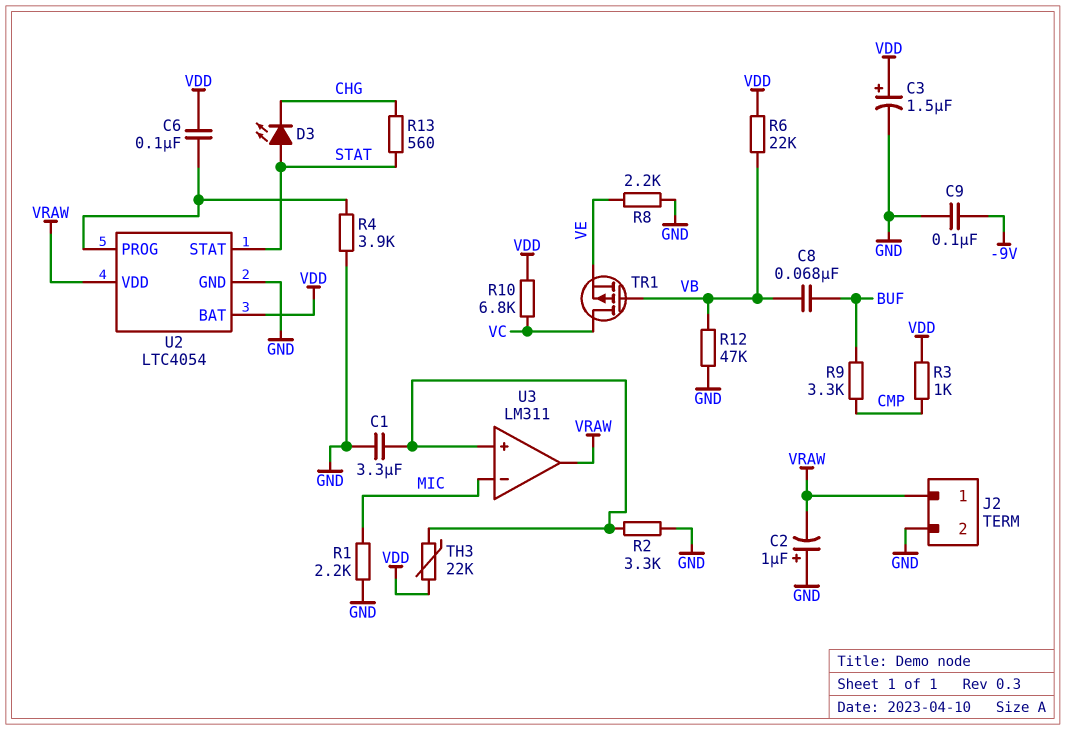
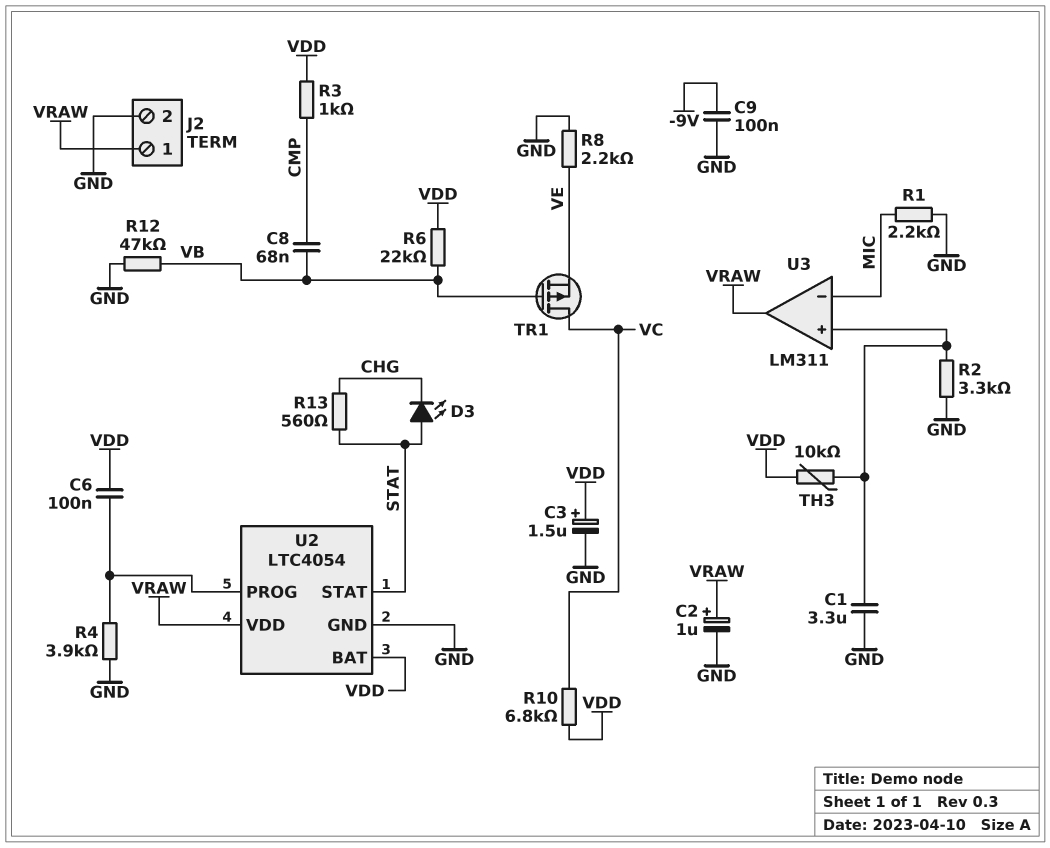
C2: 1uF (plus GND, minus VRAW) -> 1uF (plus VRAW, minus GND)
C8: 68nF (BUF, VB) -> 68nF (CMP, VB)
R9: 3.3k (BUF, CMP) -> none
TH3: 22k (U3/in+, VDD) -> 10k (U3/in+, VDD)

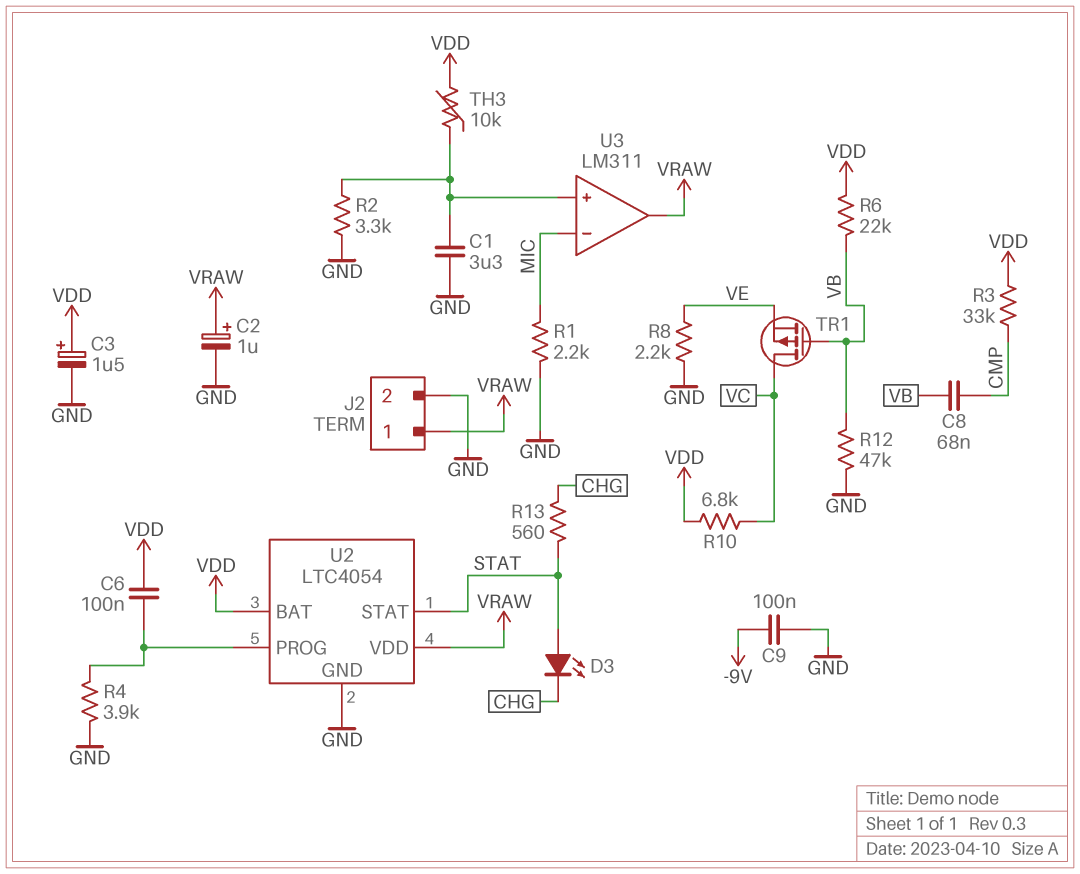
R3: 1k (CMP, VDD) -> 33k (CMP, VDD)

